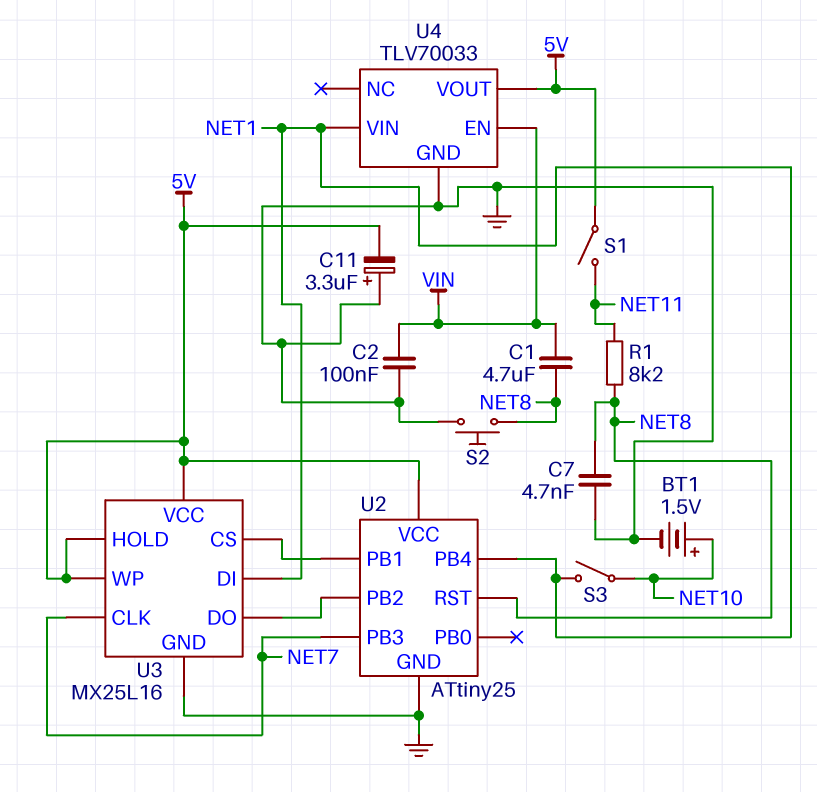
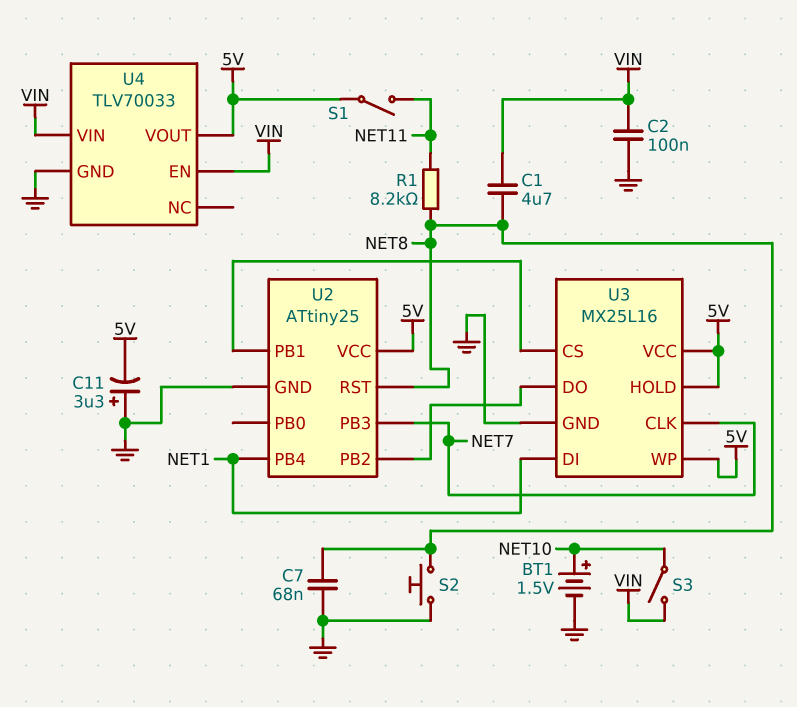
C7: 4.7nF (GND, NET8) -> 68nF (GND, NET8)
S3: switch (NET1, NET10) -> switch (NET10, VIN)
U4 pin VIN: NET1 -> VIN

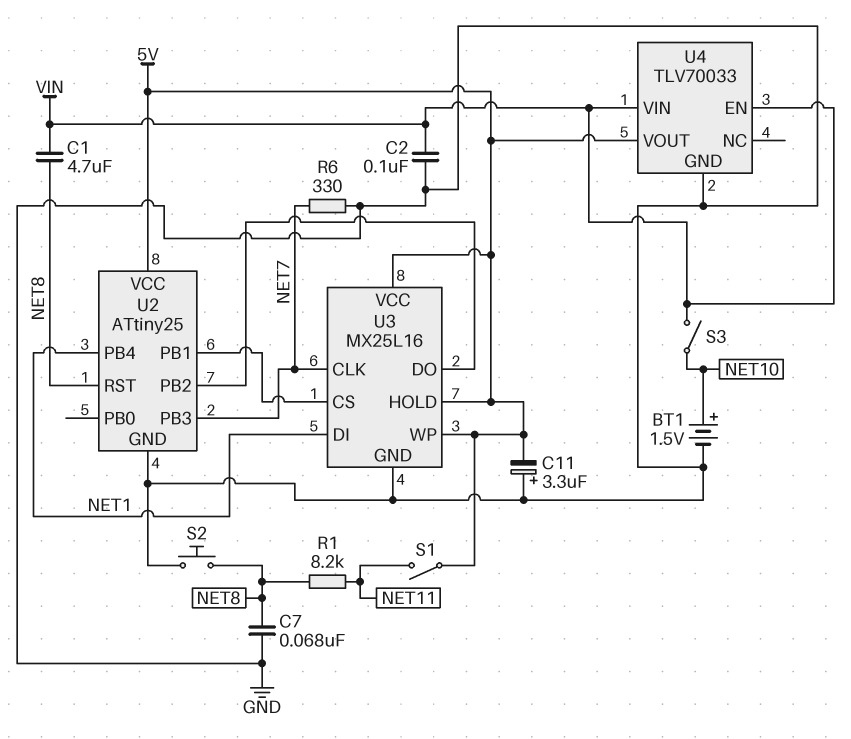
R6: none -> 330 (GND, NET7)

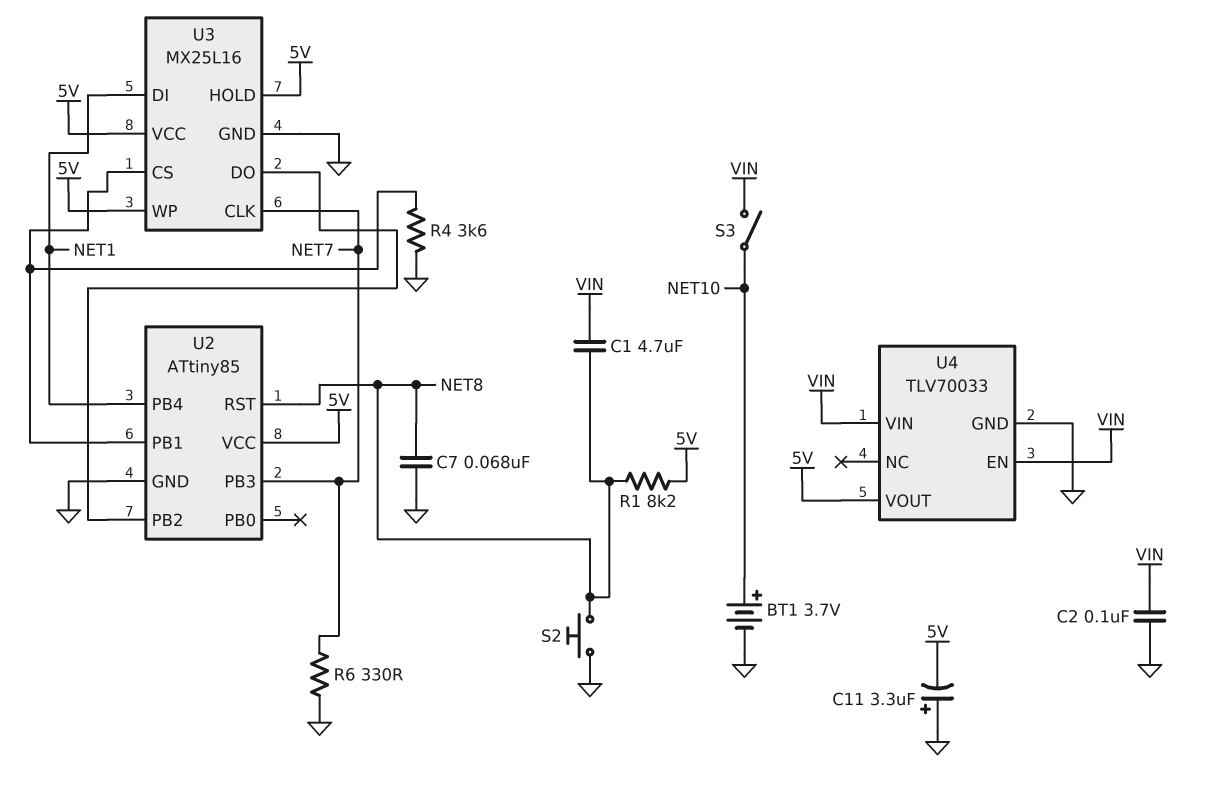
BT1: 1.5V (plus NET10, minus GND) -> 3.7V (plus NET10, minus GND)
R1: 8.2k (NET8, NET11) -> 8.2k (5V, NET8)
R4: none -> 3.6k (GND, U2/PB1)
S1: switch (5V, NET11) -> none
U2: ATtiny25 -> ATtiny85

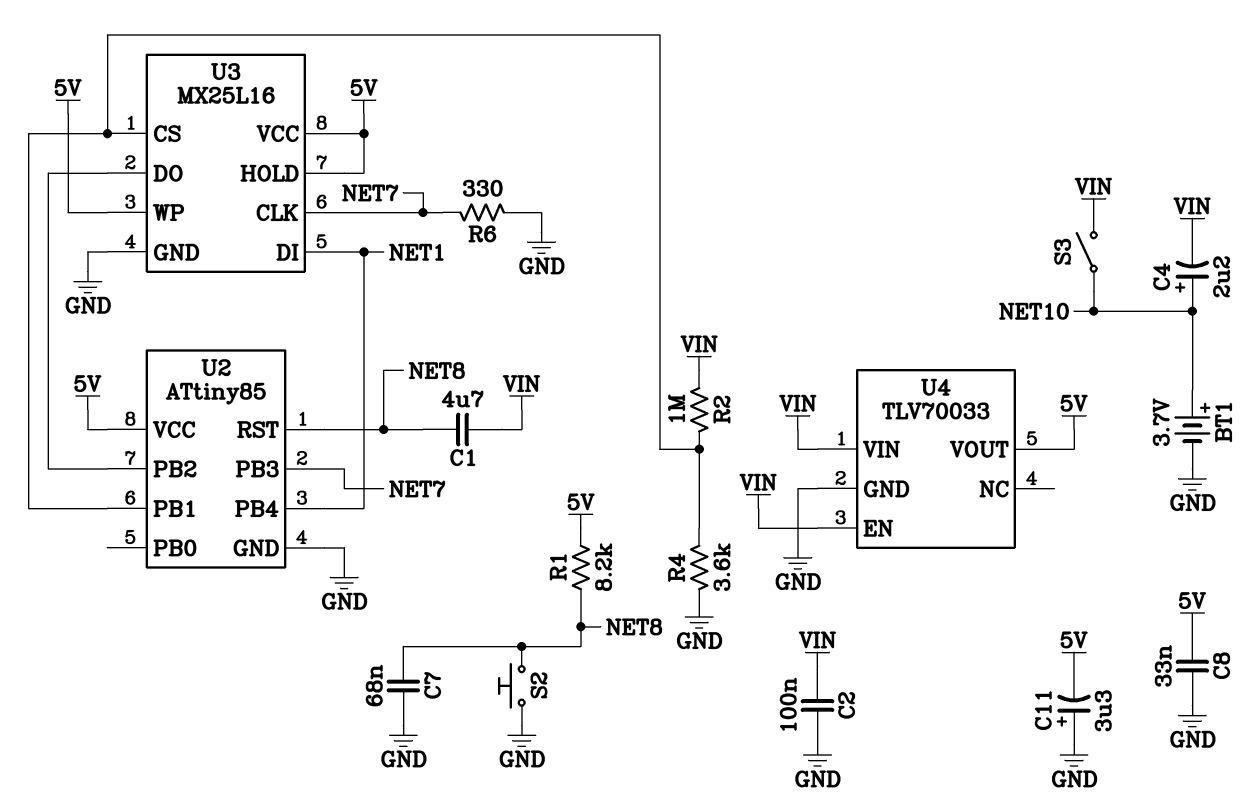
C4: none -> 2.2uF (plus NET10, minus VIN)
C8: none -> 33nF (5V, GND)
R2: none -> 1M (U2/PB1, VIN)

